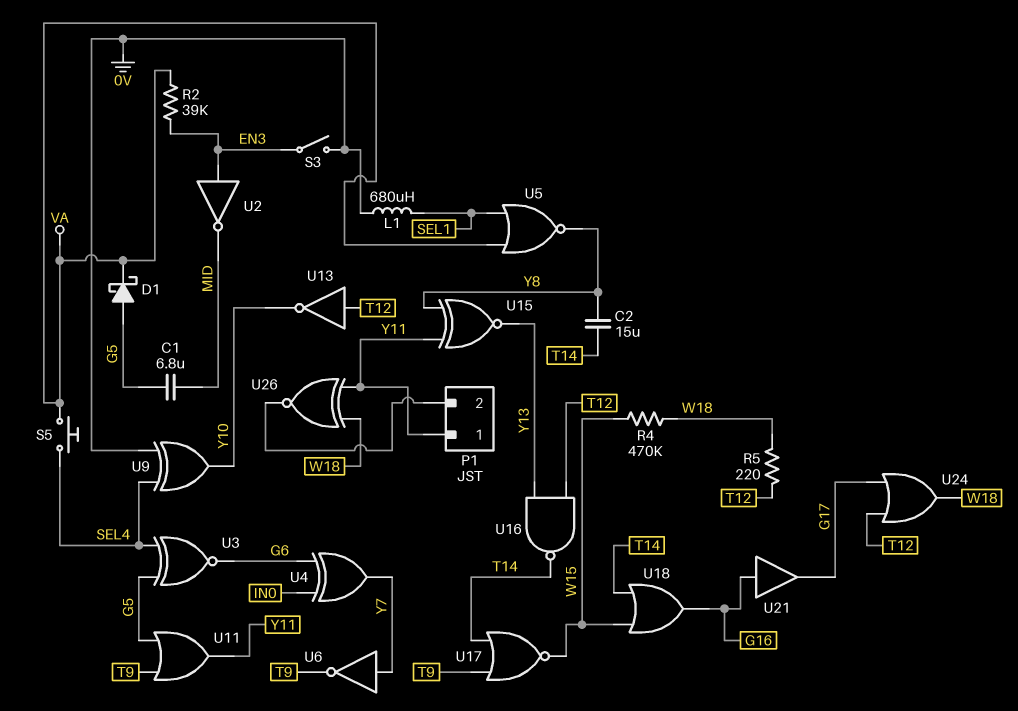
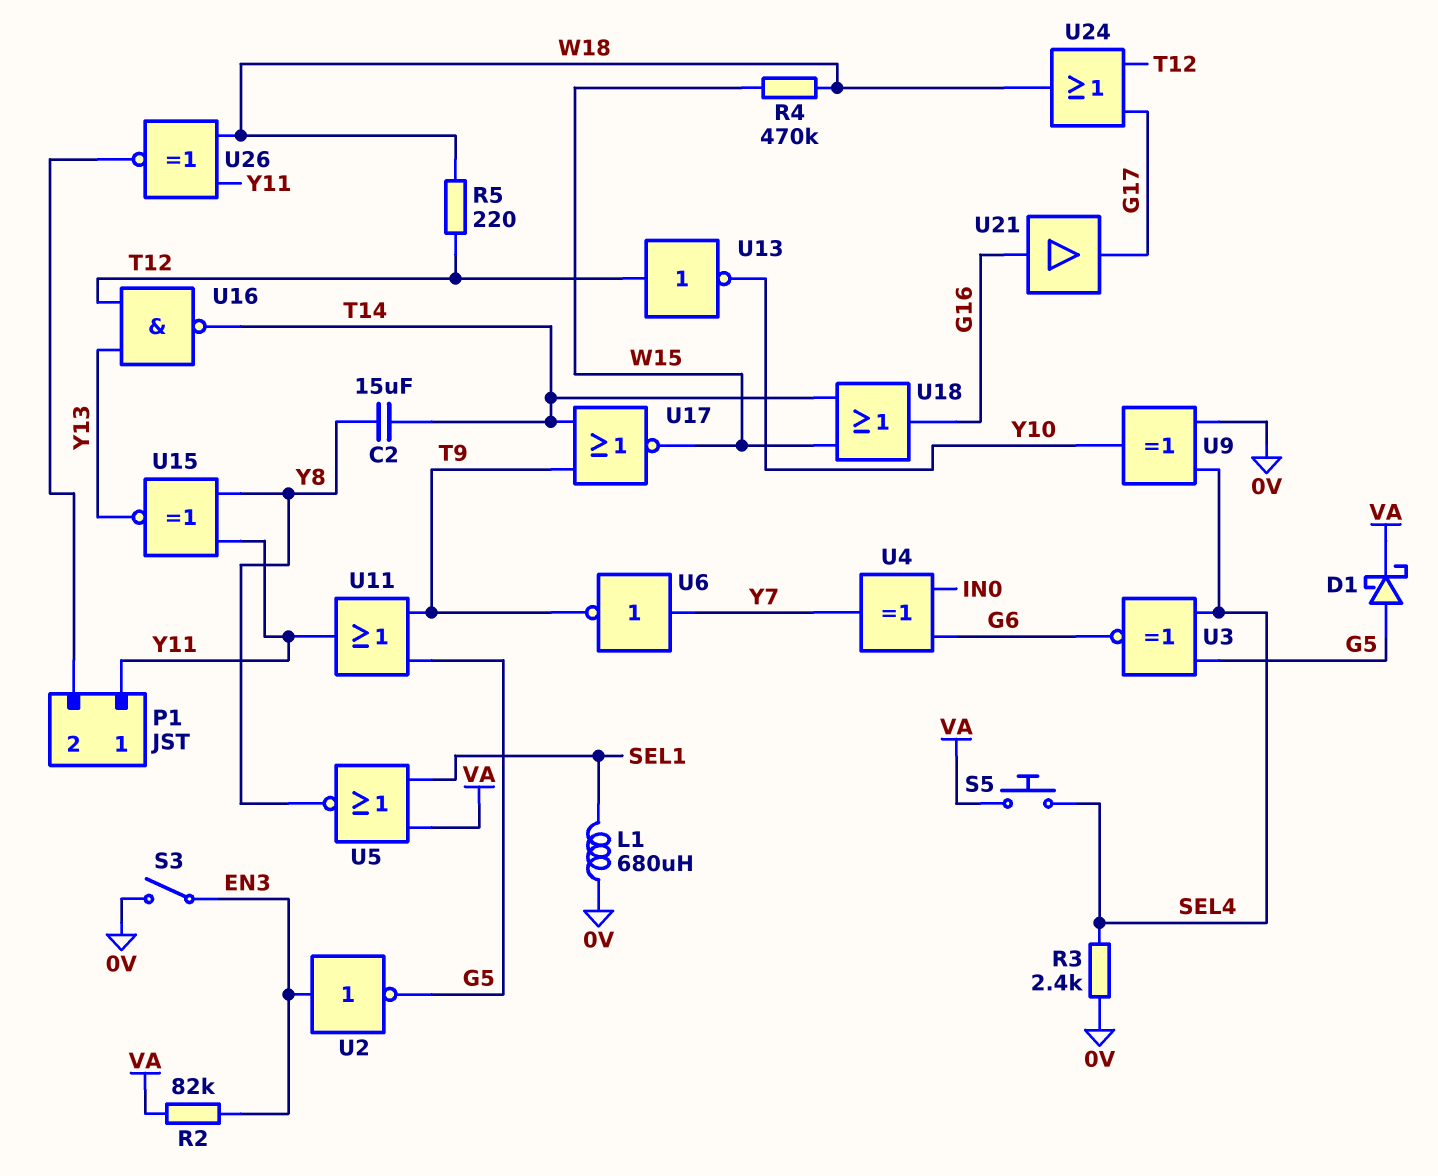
C1: 6.8uF (G5, MID) -> none
R2: 39k (EN3, VA) -> 82k (EN3, VA)
R3: none -> 2.4k (0V, SEL4)
U2: NOT (in EN3, out MID) -> NOT (in EN3, out G5)

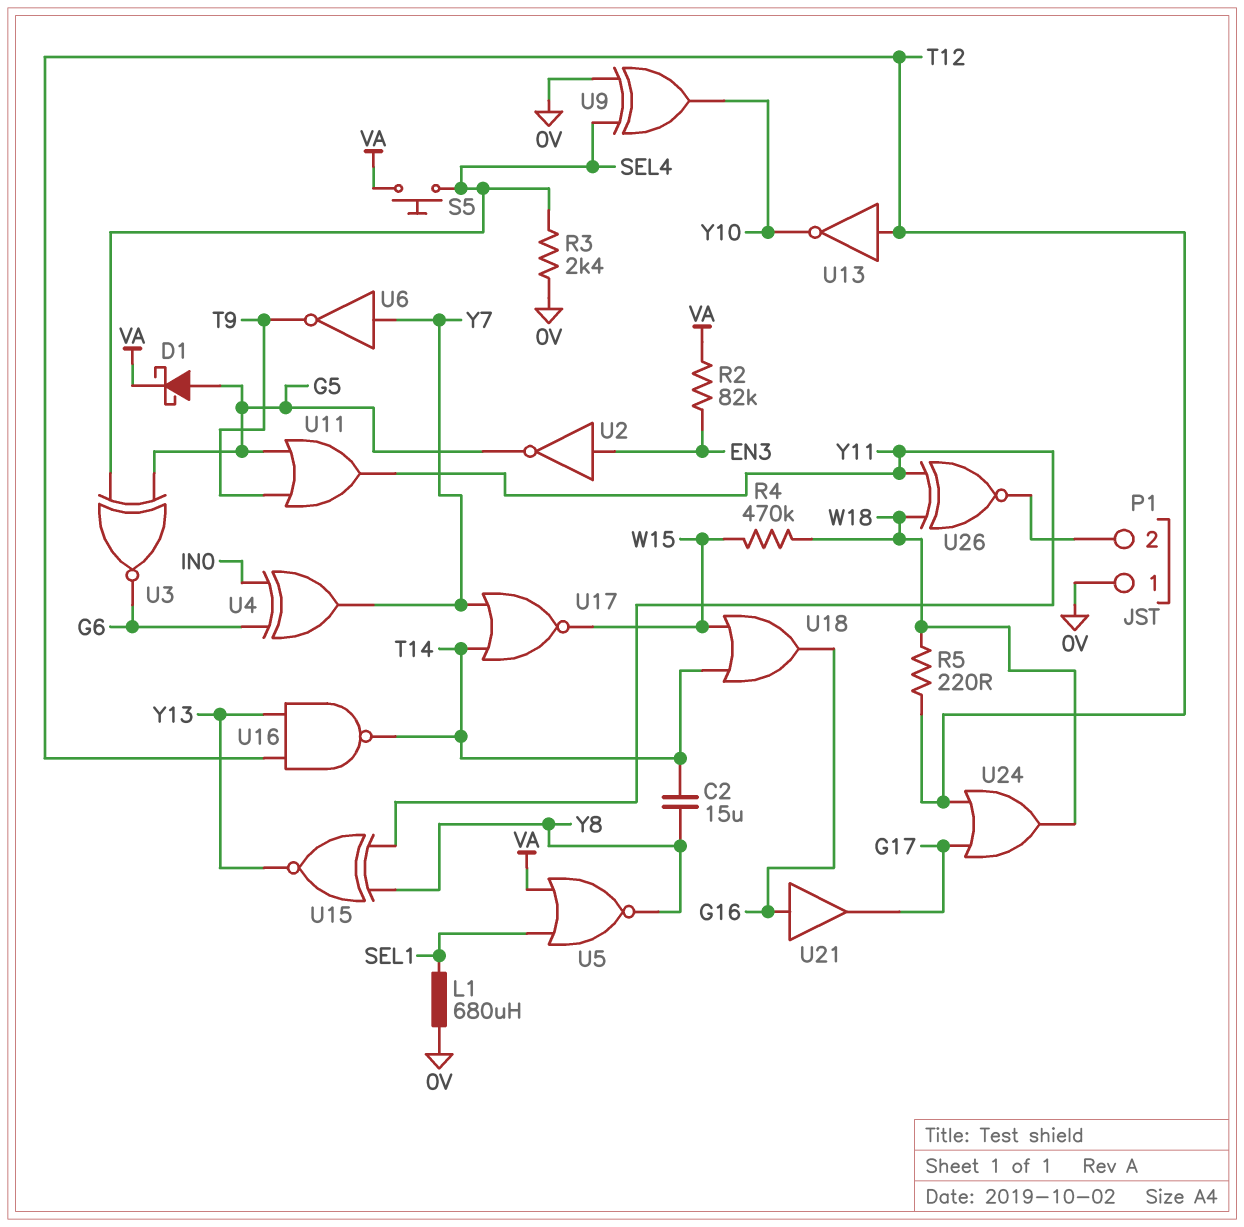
P1 pin 1: Y11 -> 0V
S3: switch (0V, EN3) -> none
U17: NOR (in T9, in T14, out W15) -> NOR (in T14, in Y7, out W15)

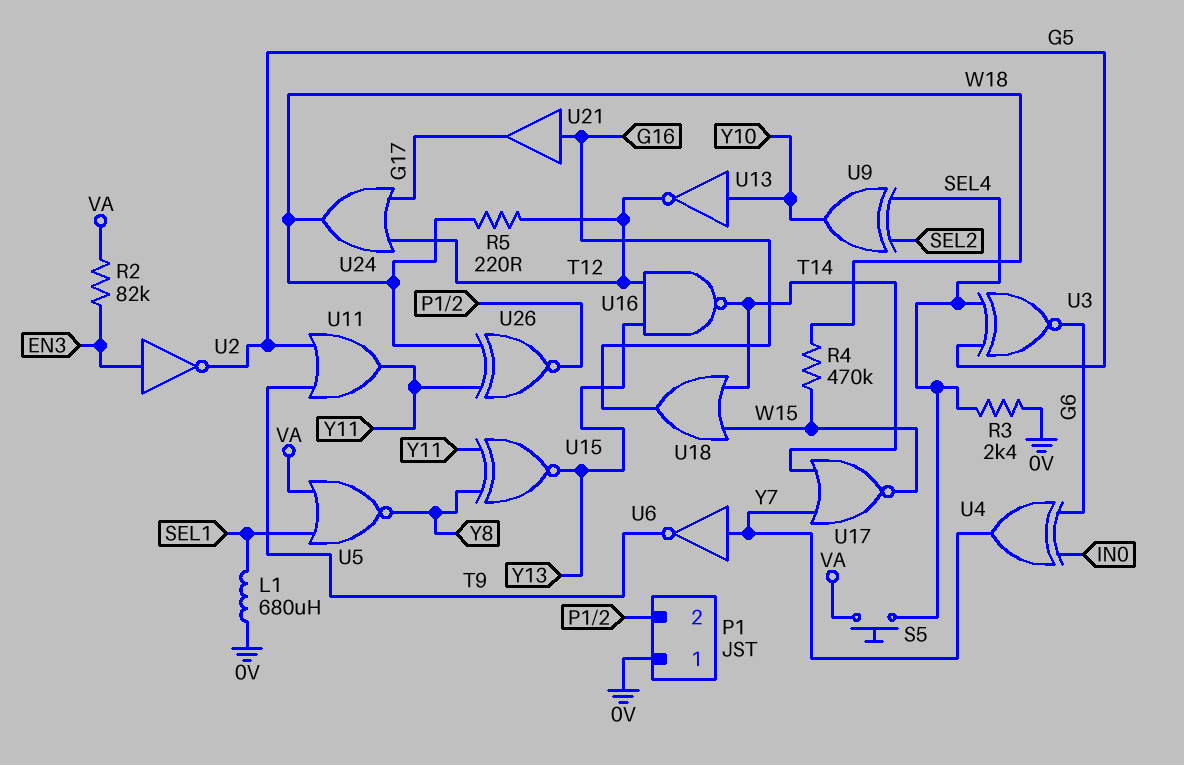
C2: 15uF (T14, Y8) -> none
D1: schottky (A G5, K VA) -> none
U9: XOR (in 0V, in SEL4, out Y10) -> XOR (in SEL2, in SEL4, out Y10)
U13: NOT (in T12, out Y10) -> NOT (in Y10, out T12)

